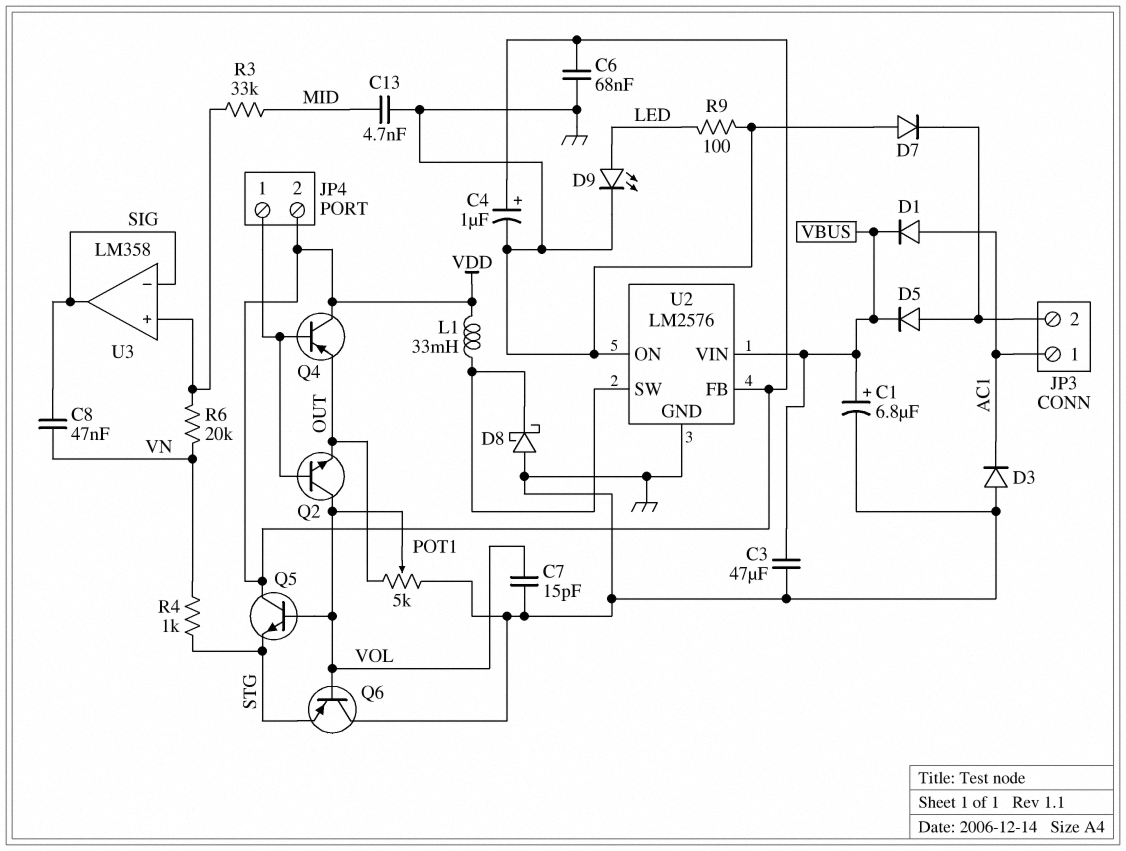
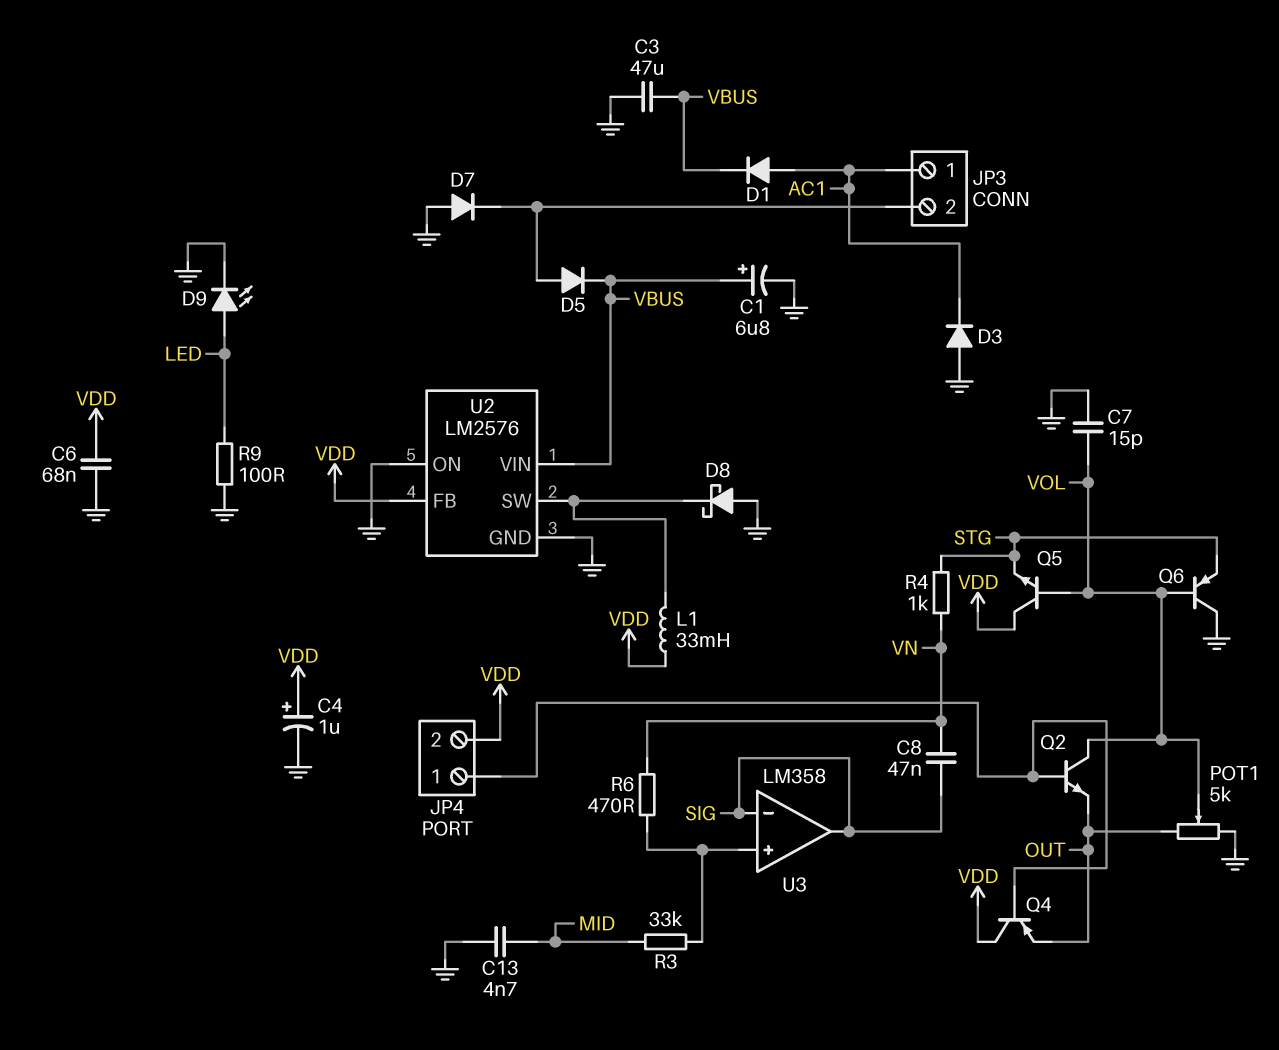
R6: 20k (U3/in+, VN) -> 470 (U3/in+, VN)

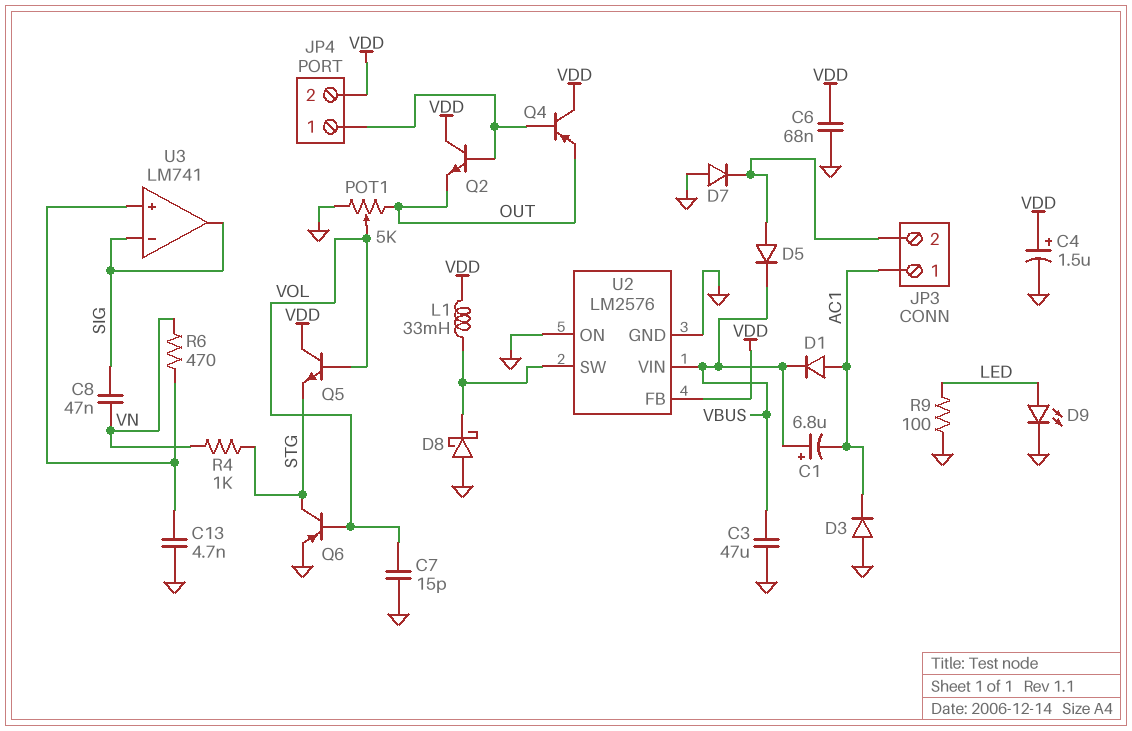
C1: 6.8uF (plus VBUS, minus GND) -> 6.8uF (plus VBUS, minus AC1)
C4: 1uF (plus VDD, minus GND) -> 1.5uF (plus VDD, minus GND)
C13: 4.7nF (GND, MID) -> 4.7nF (GND, U3/in+)
Q2: NPN (B JP4/1, C VOL, E OUT) -> NPN (B JP4/1, C VDD, E OUT)
Q6: PNP (B VOL, C GND, E STG) -> PNP (B VOL, C STG, E GND)
R3: 33k (MID, U3/in+) -> none
U3: LM358 -> LM741

